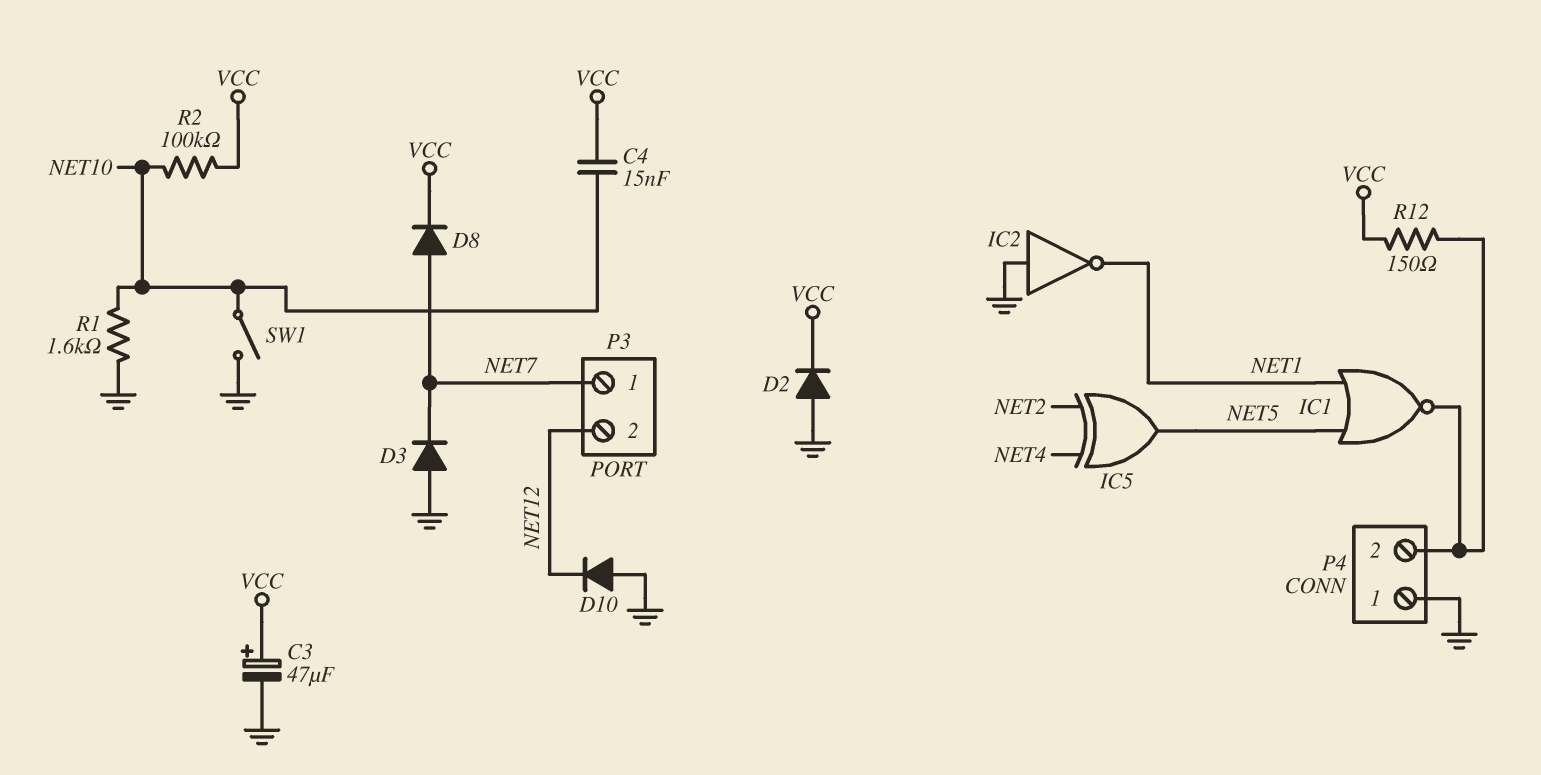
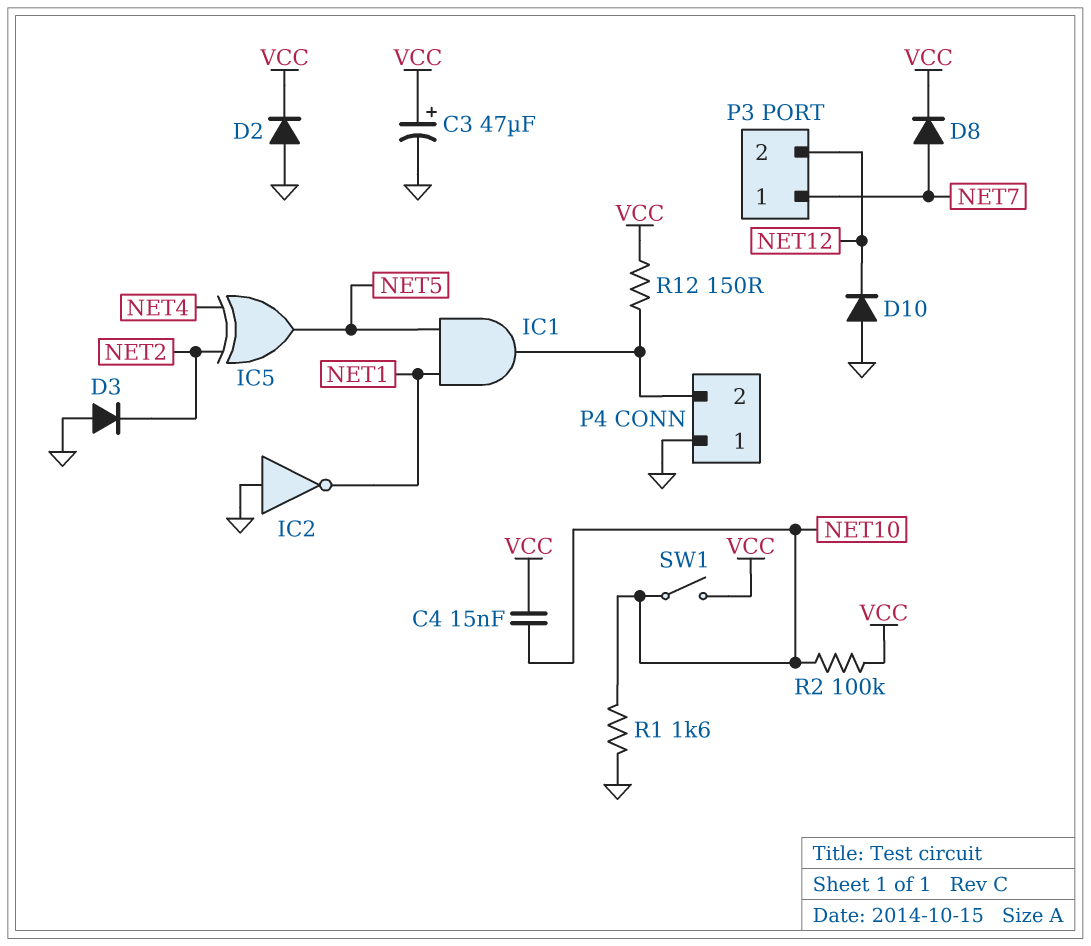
D3: diode (A GND, K NET7) -> diode (A GND, K NET2)
IC1: NOR (in NET1, in NET5, out P4/2) -> AND (in NET1, in NET5, out P4/2)
SW1: switch (GND, NET10) -> switch (NET10, VCC)

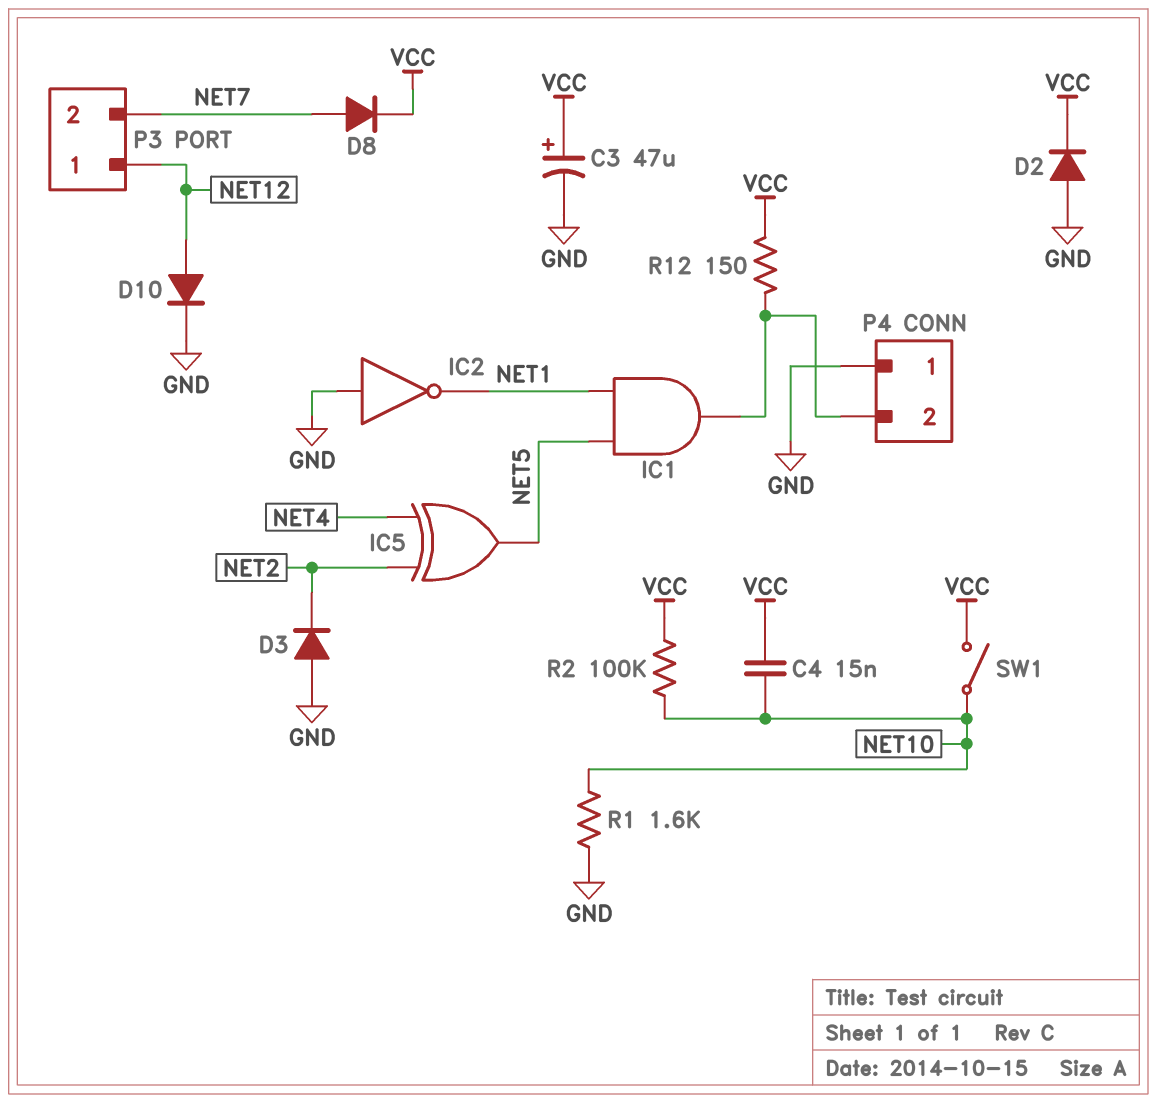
D10: diode (A GND, K NET12) -> diode (A NET12, K GND)
P3 pin 1: NET7 -> NET12
P3 pin 2: NET12 -> NET7

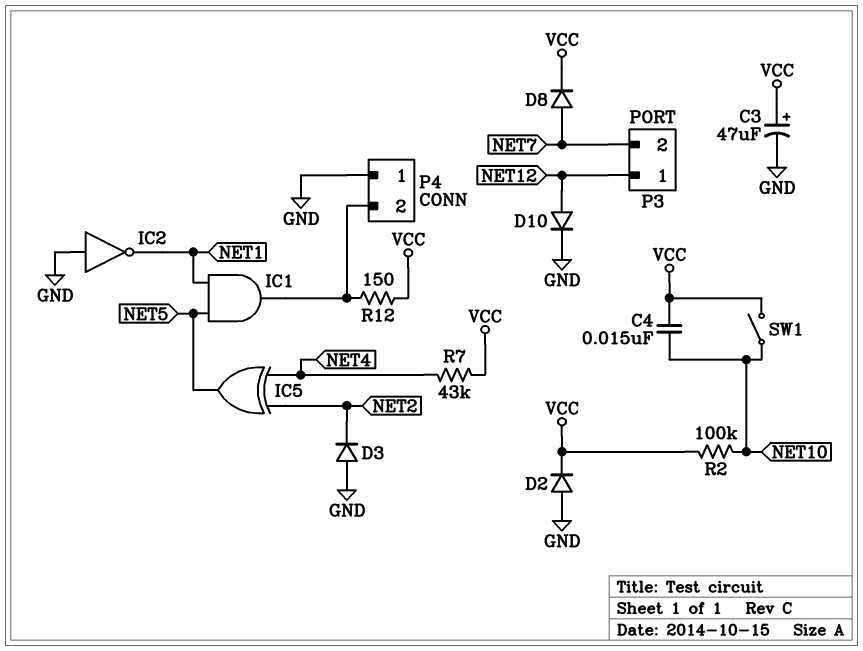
R1: 1.6k (GND, NET10) -> none
R7: none -> 43k (NET4, VCC)

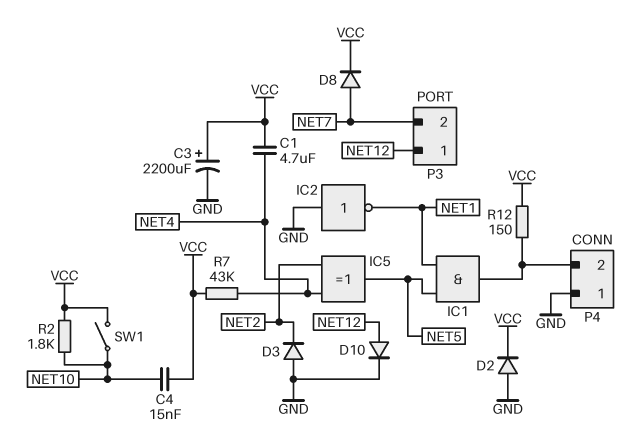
C1: none -> 4.7uF (NET4, VCC)
C3: 47uF (plus VCC, minus GND) -> 2200uF (plus VCC, minus GND)
R2: 100k (NET10, VCC) -> 1.8k (NET10, VCC)

